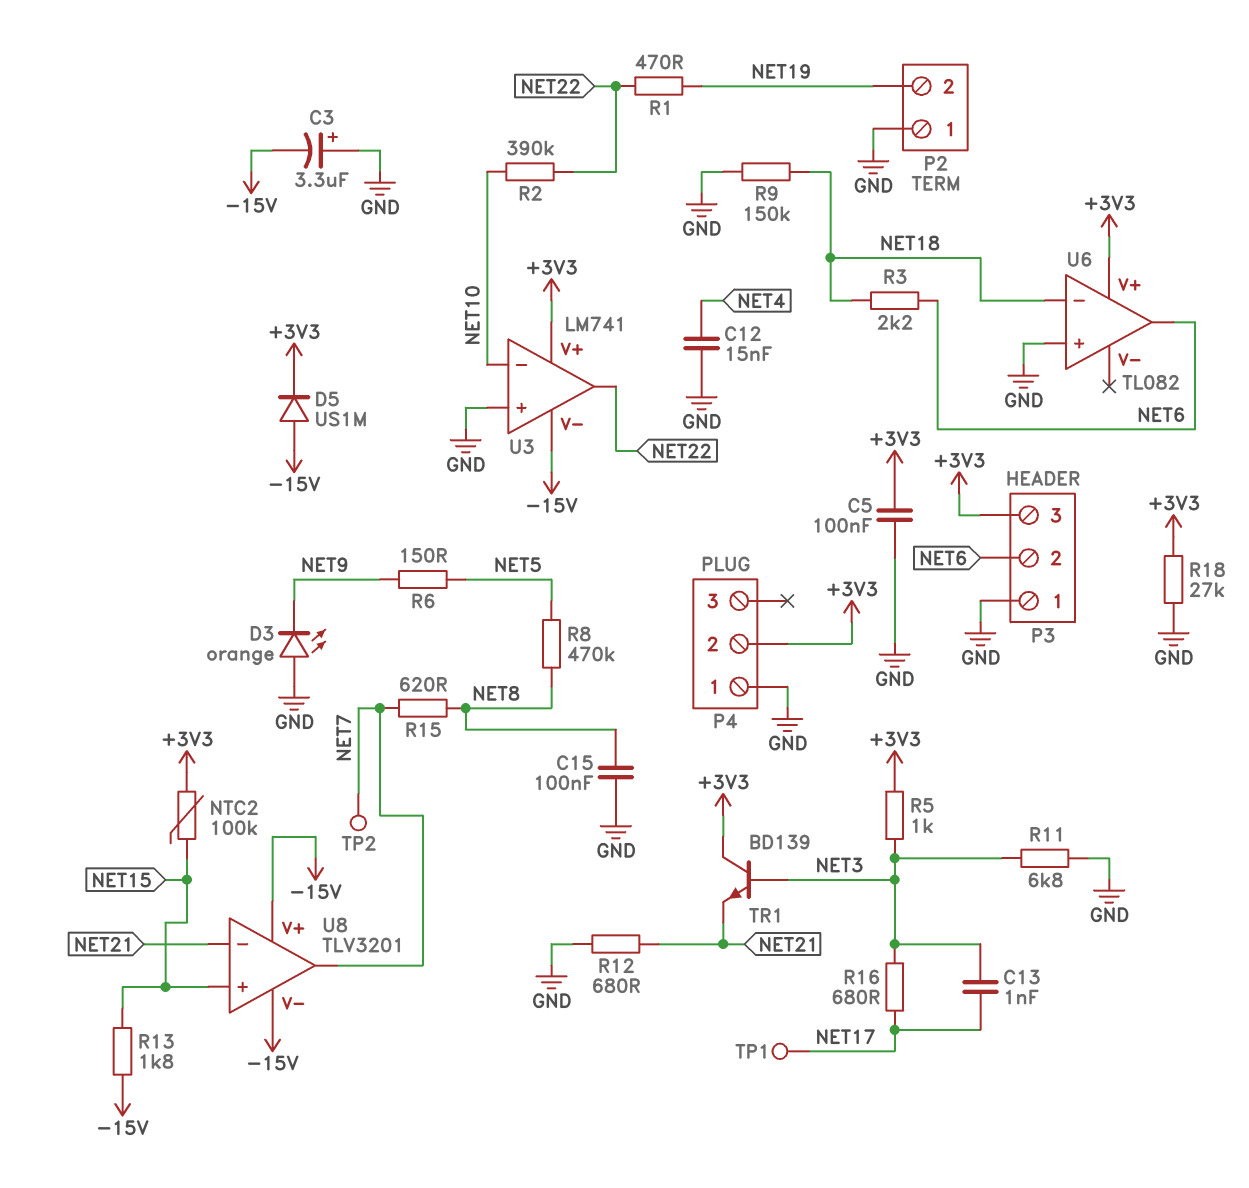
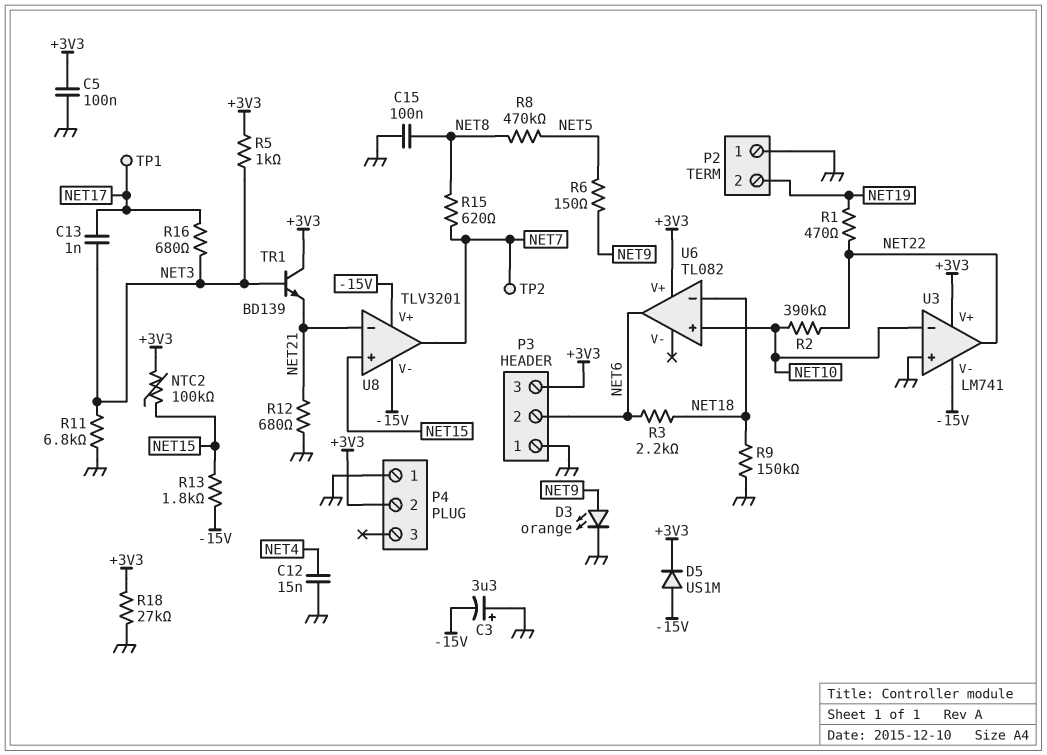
D3: LED orange (A GND, K NET9) -> LED orange (A NET9, K GND)
U6 pin in+: GND -> NET10

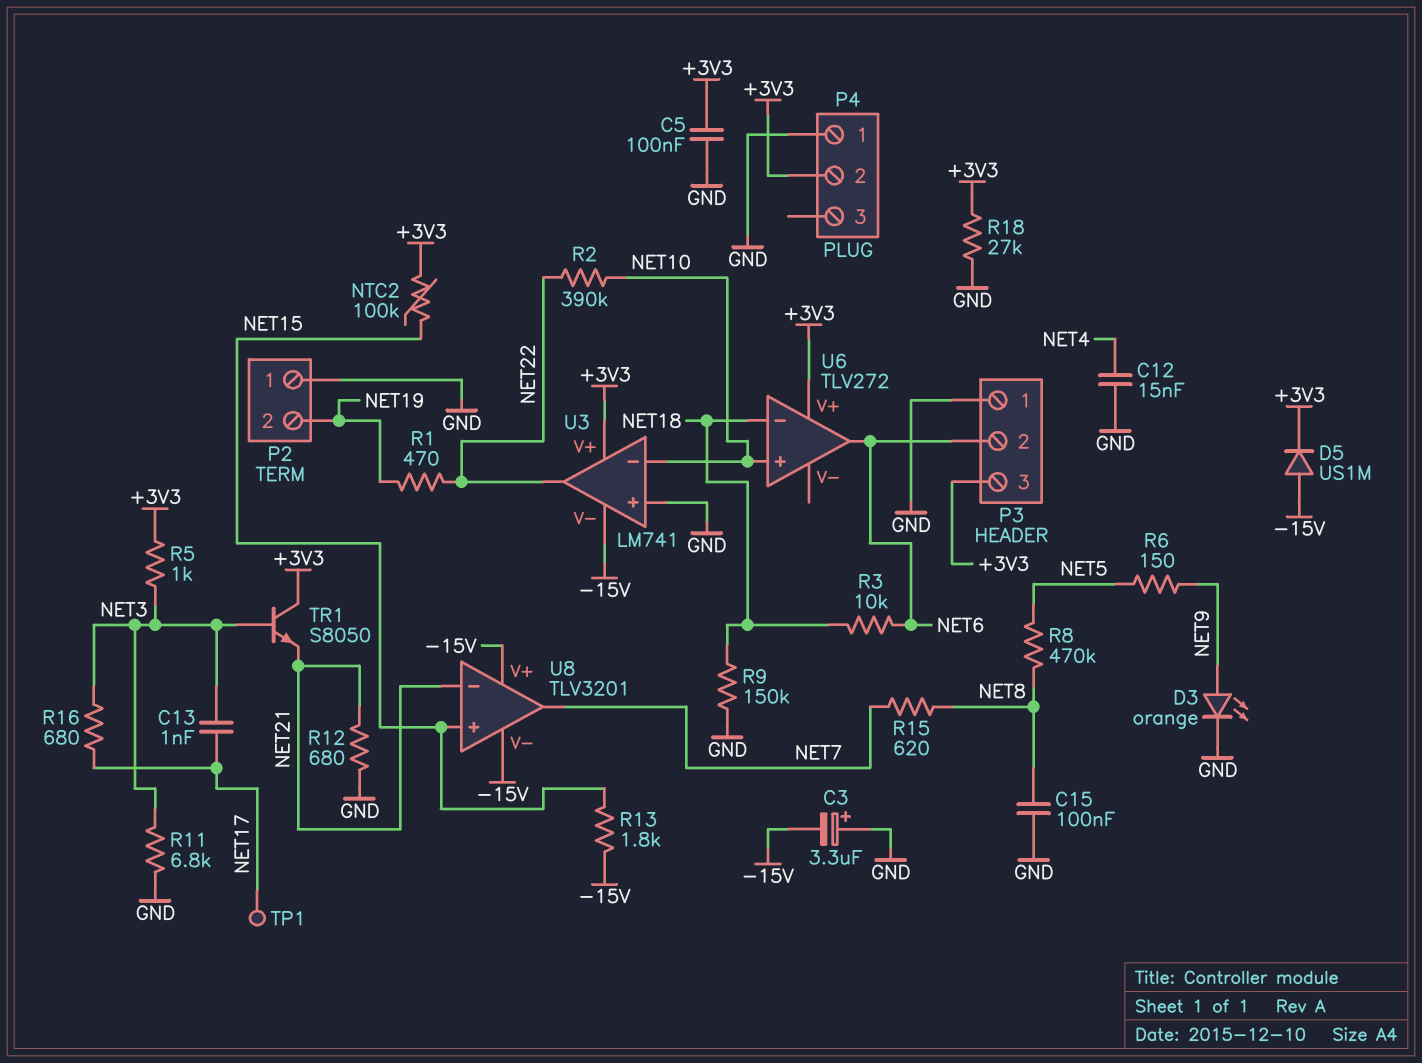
R3: 2.2k (NET6, NET18) -> 10k (NET6, NET18)
TP2: test point (NET7) -> none
TR1: NPN BD139 (B NET3, C +3V3, E NET21) -> NPN S8050 (B NET3, C +3V3, E NET21)
U6: TL082 -> TLV272

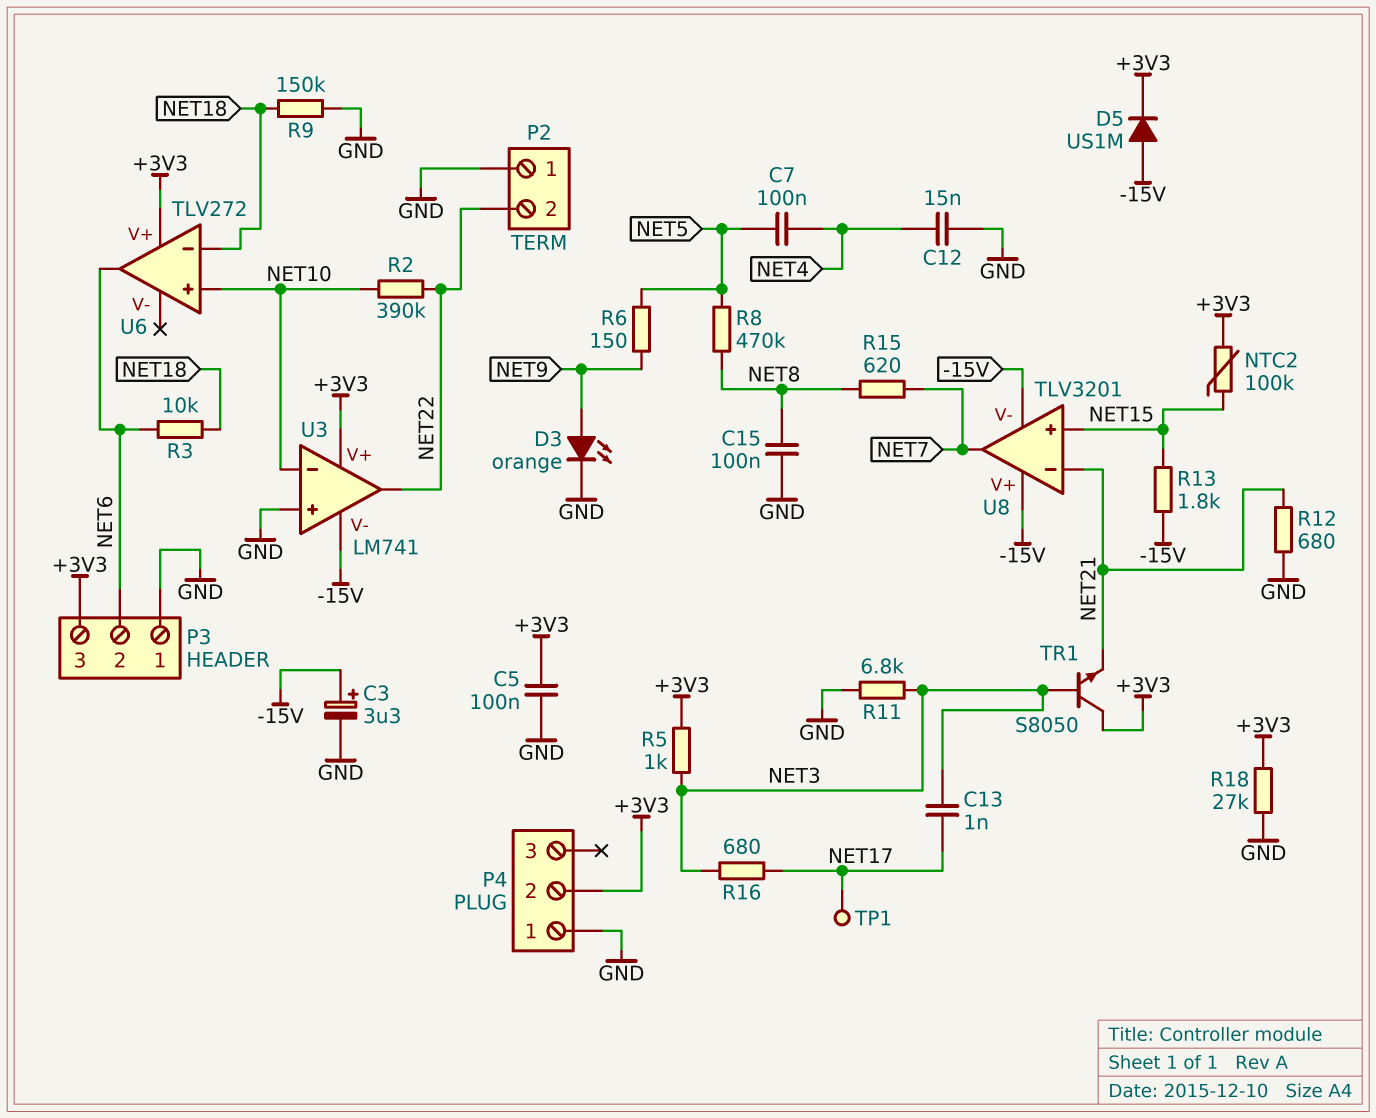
C3: 3.3uF (plus GND, minus -15V) -> 3.3uF (plus -15V, minus GND)
C7: none -> 100nF (NET4, NET5)
P2 pin 2: NET19 -> NET22
R1: 470 (NET19, NET22) -> none

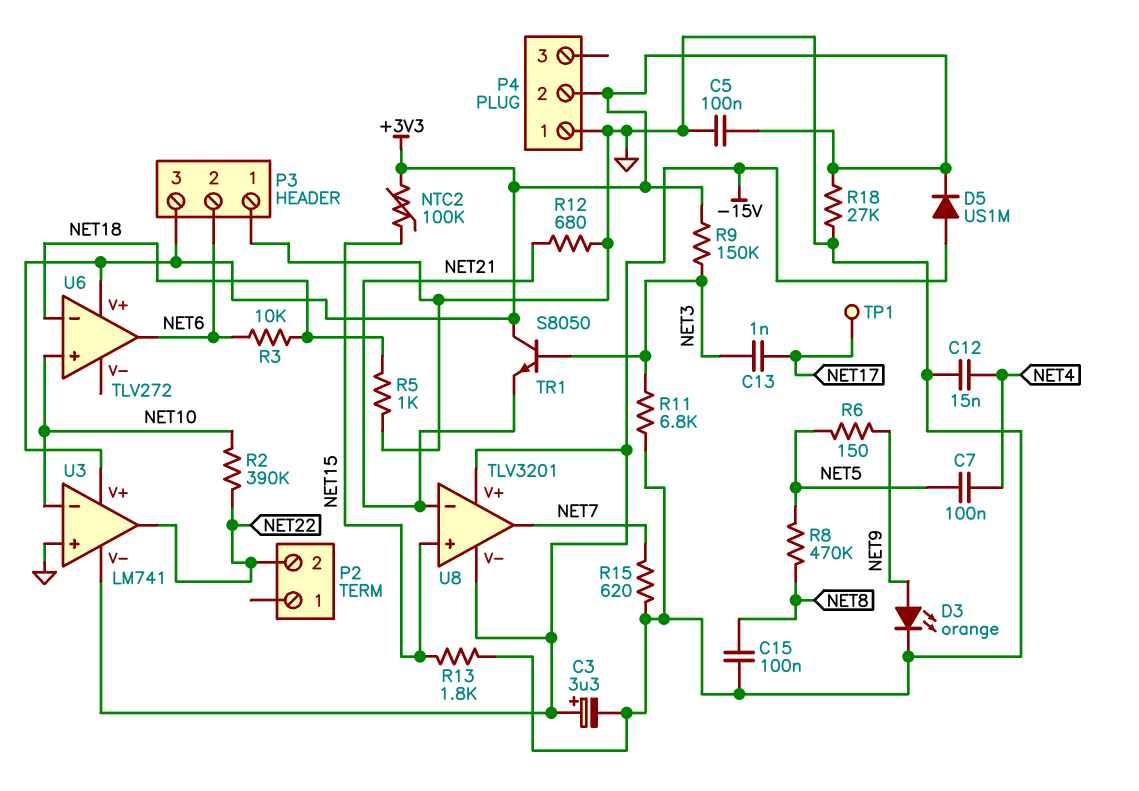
P2 pin 1: GND -> none
R5: 1k (+3V3, NET3) -> 1k (GND, NET18)
R9: 150k (GND, NET18) -> 150k (+3V3, NET3)
R13: 1.8k (-15V, NET15) -> 1.8k (GND, NET15)
R15: 620 (NET7, NET8) -> 620 (GND, NET7)
R16: 680 (NET3, NET17) -> none

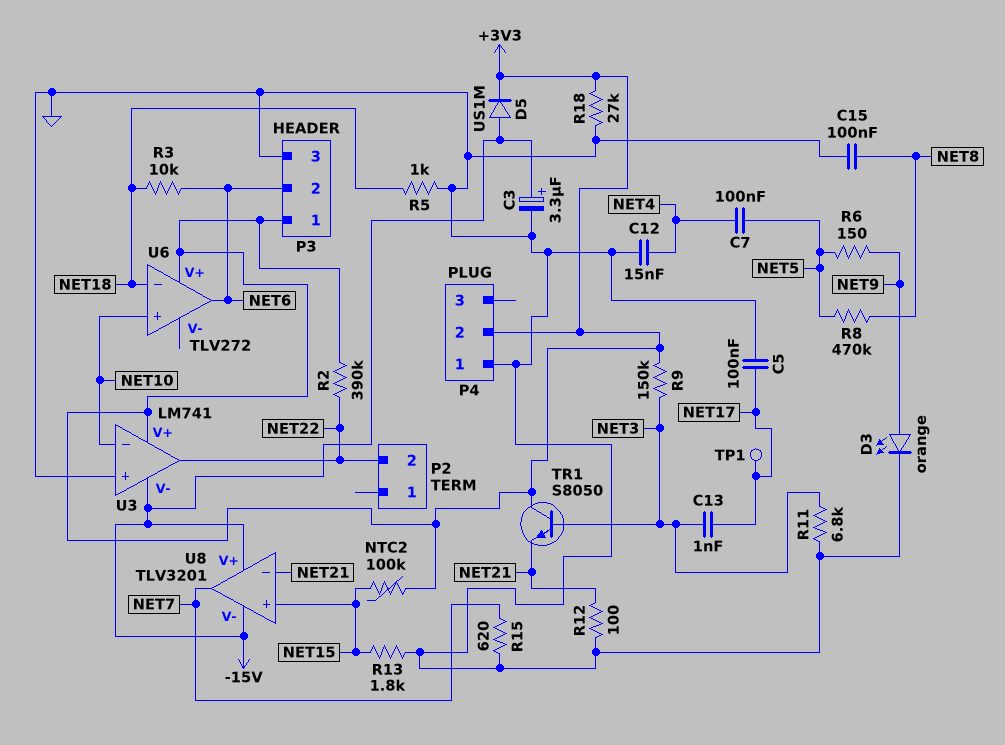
C5: 100nF (+3V3, GND) -> 100nF (GND, NET17)
P3 pin 1: GND -> +3V3
P3 pin 3: +3V3 -> GND
R2: 390k (NET10, NET22) -> 390k (+3V3, NET22)
R12: 680 (GND, NET21) -> 100 (GND, NET21)

